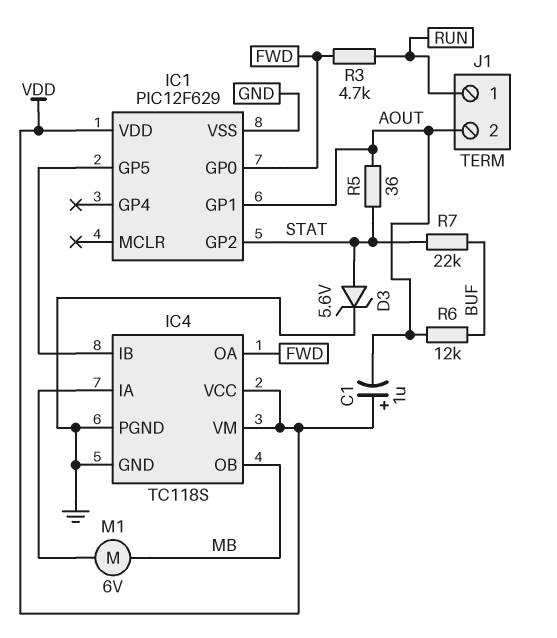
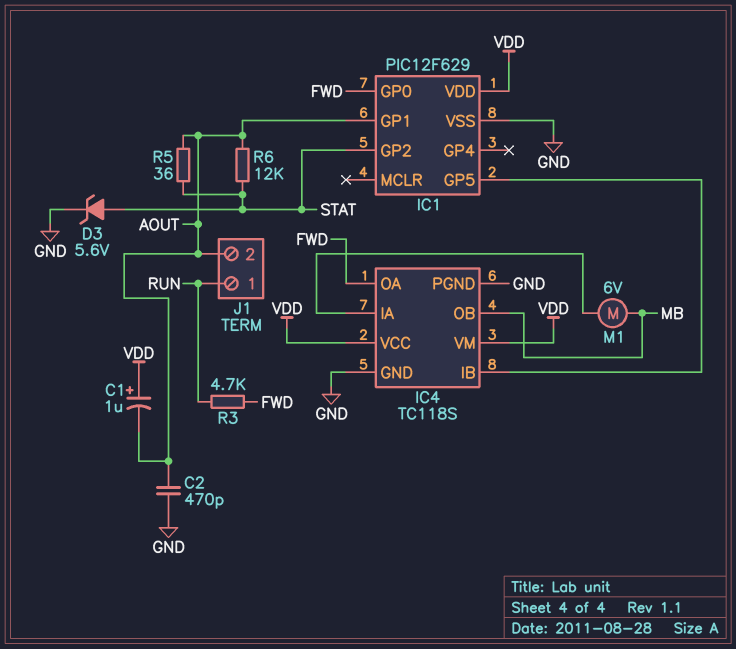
C2: none -> 470pF (AOUT, GND)
R6: 12k (AOUT, BUF) -> 12k (AOUT, STAT)
R7: 22k (BUF, STAT) -> none

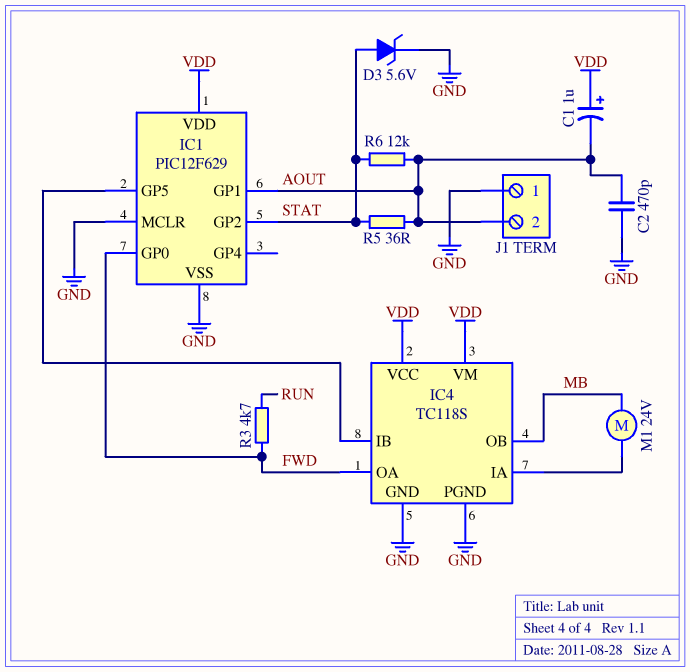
IC1 pin MCLR: none -> GND
J1 pin 1: RUN -> GND
M1: motor 6V (IC4/IA, MB) -> motor 24V (IC4/IA, MB)

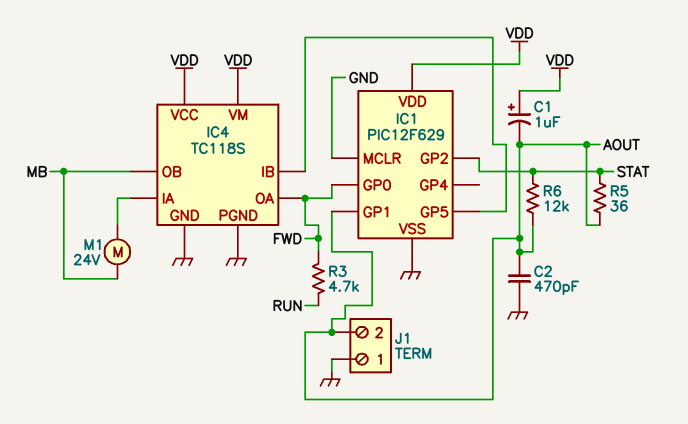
D3: zener 5.6V (A STAT, K GND) -> none

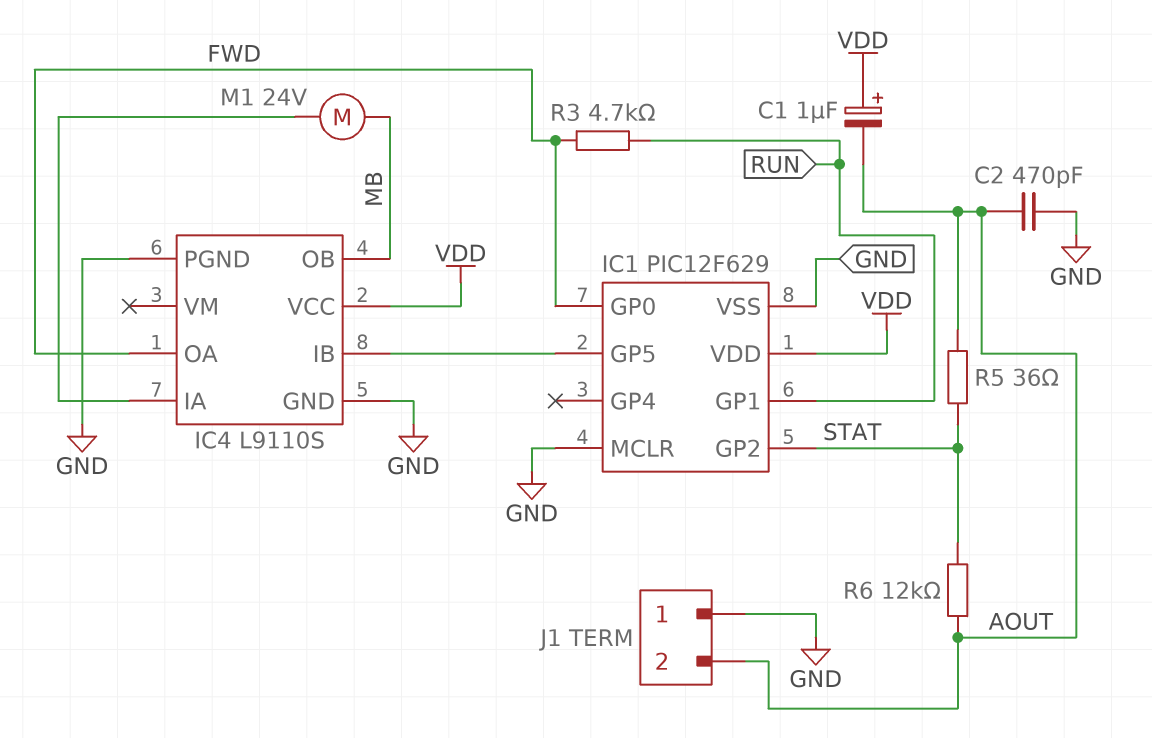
IC1 pin GP1: AOUT -> RUN
IC4: TC118S -> L9110S
IC4 pin VM: VDD -> none

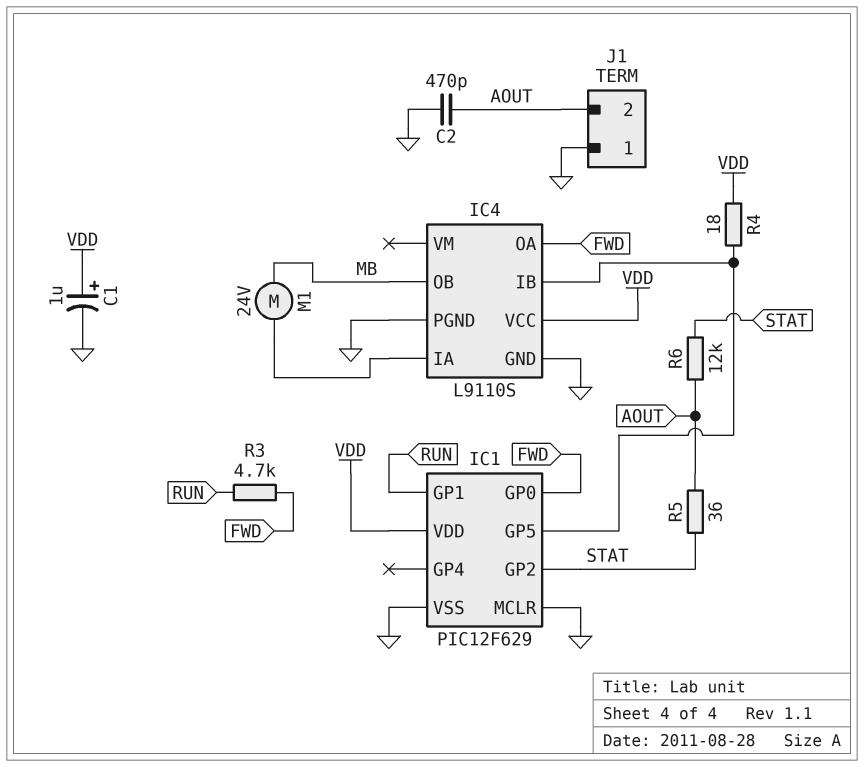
C1: 1uF (plus VDD, minus AOUT) -> 1uF (plus VDD, minus GND)
R4: none -> 18 (IC1/GP5, VDD)

